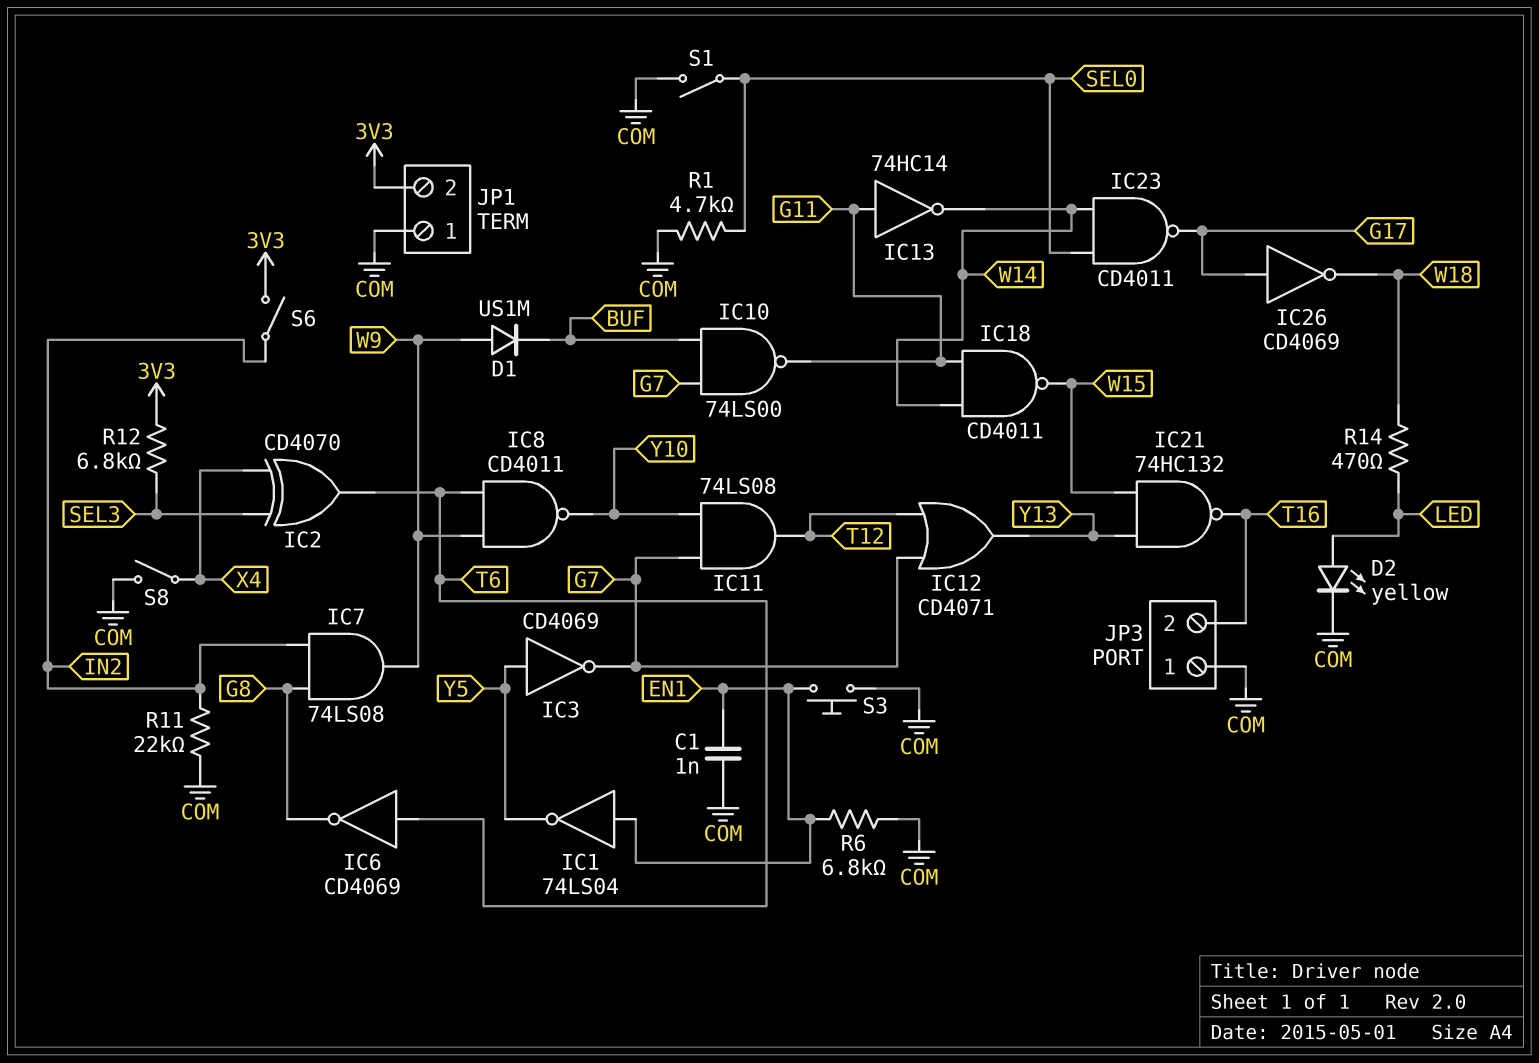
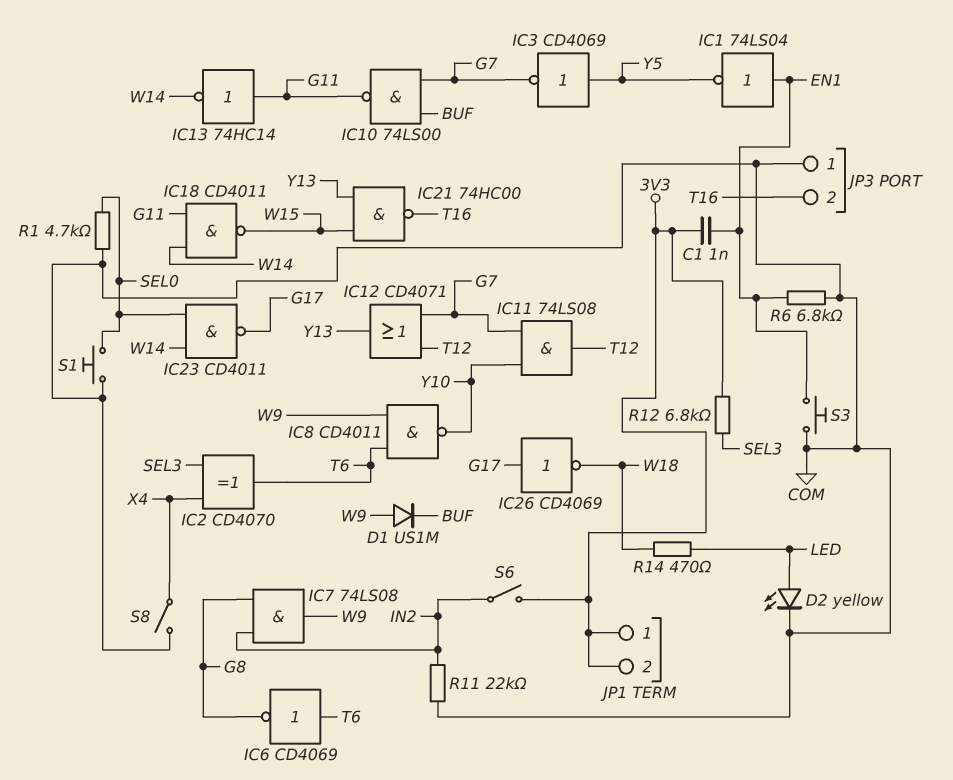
C1: 1nF (COM, EN1) -> 1nF (3V3, EN1)
IC21: NAND 74HC132 (in W15, in Y13, out T16) -> NAND 74HC00 (in W15, in Y13, out T16)
JP1 pin 1: COM -> 3V3
S1: switch (COM, SEL0) -> button (COM, SEL0)

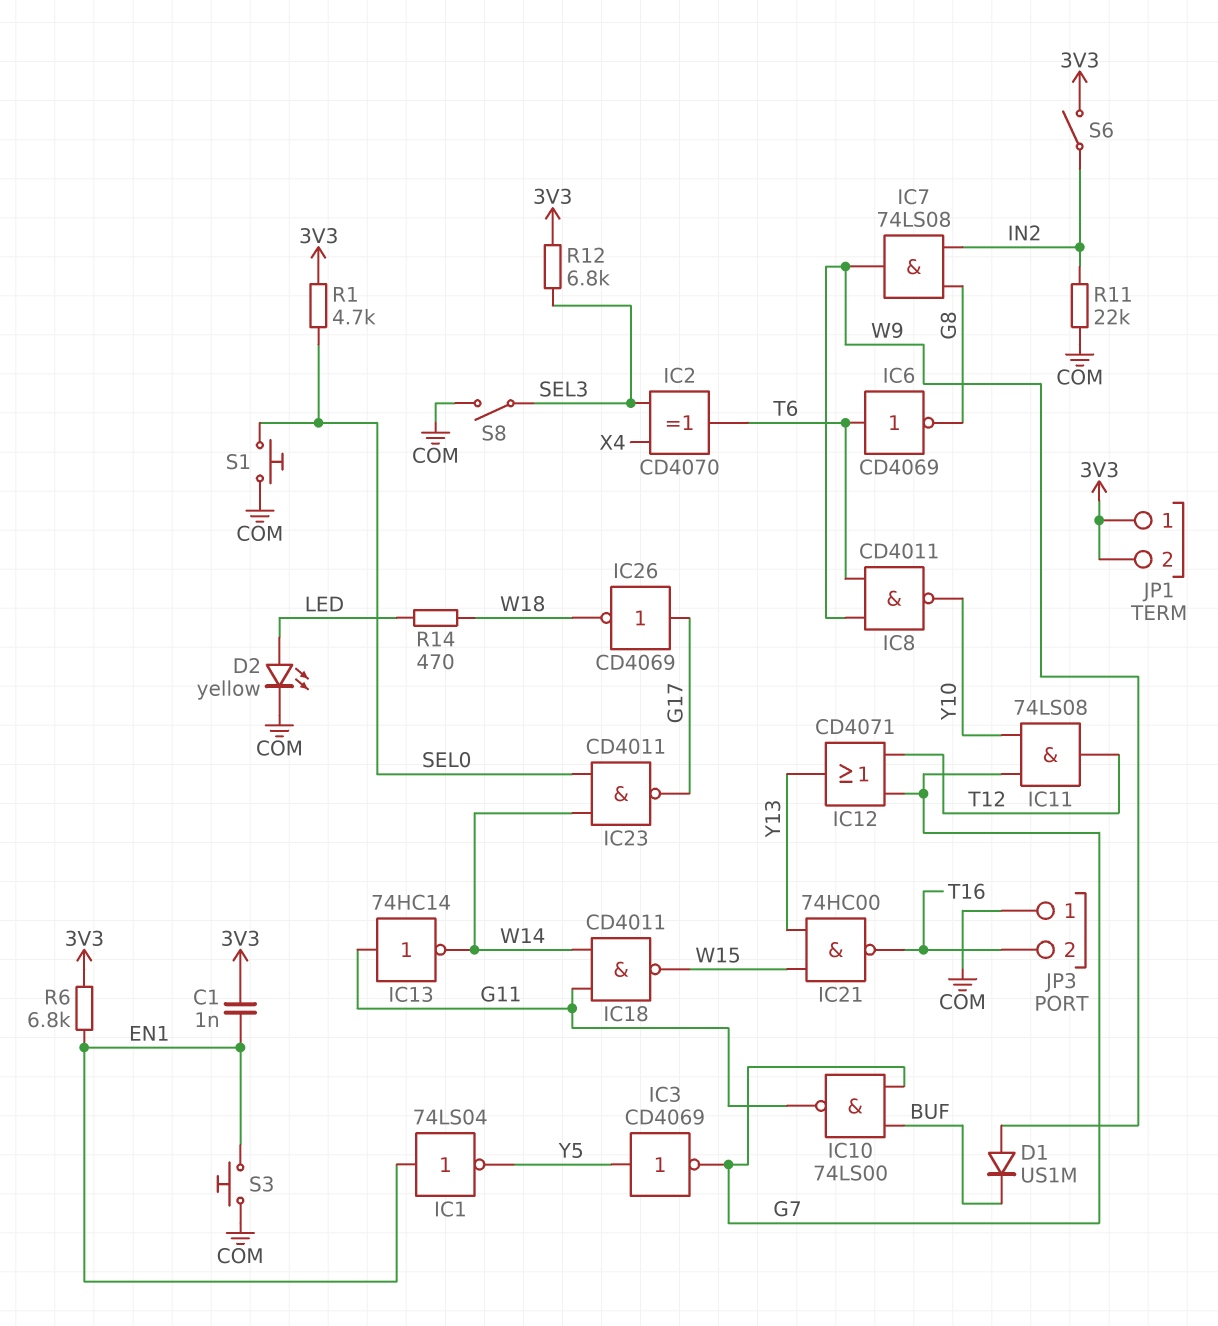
R1: 4.7k (COM, SEL0) -> 4.7k (3V3, SEL0)
R6: 6.8k (COM, EN1) -> 6.8k (3V3, EN1)
S8: switch (COM, X4) -> switch (COM, SEL3)

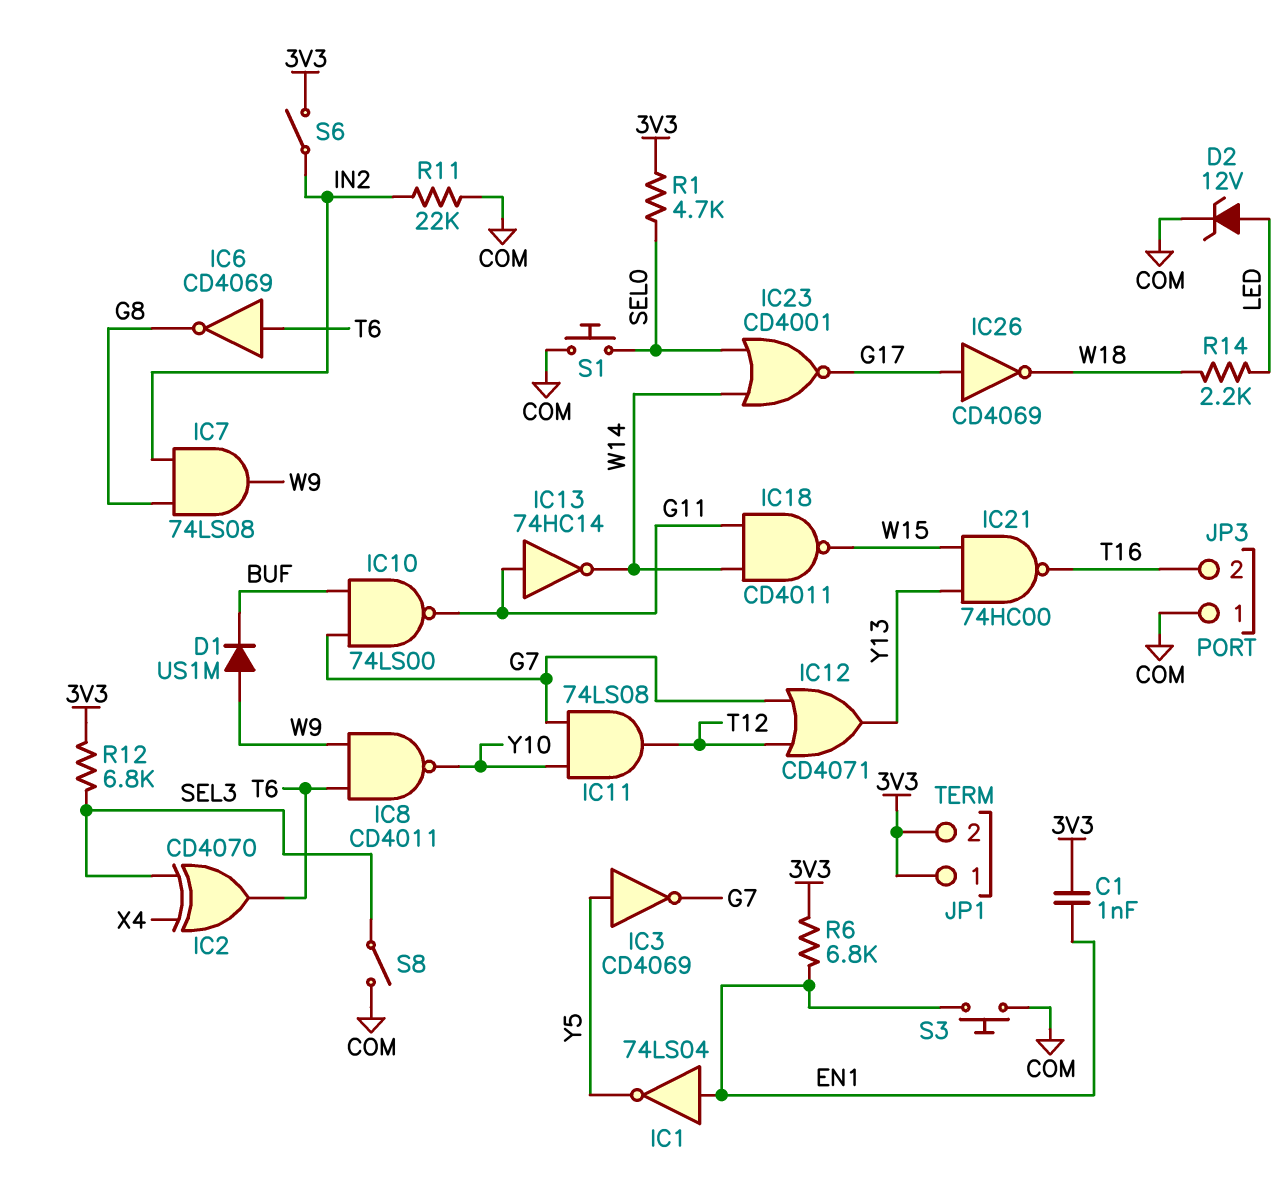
D2: LED yellow (A LED, K COM) -> zener 12V (A LED, K COM)
IC23: NAND CD4011 (in SEL0, in W14, out G17) -> NOR CD4001 (in SEL0, in W14, out G17)
R14: 470 (LED, W18) -> 2.2k (LED, W18)

